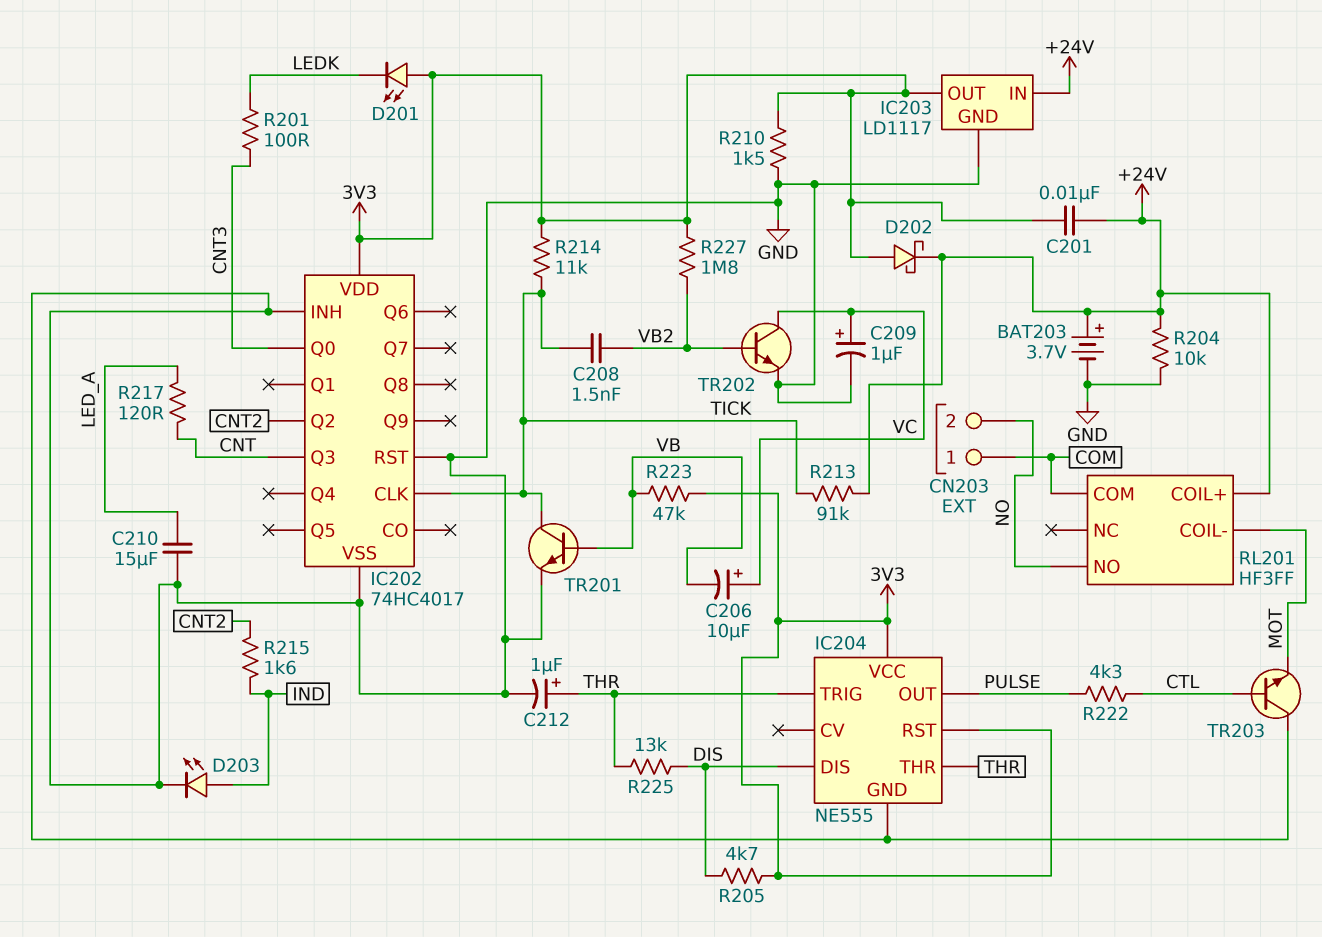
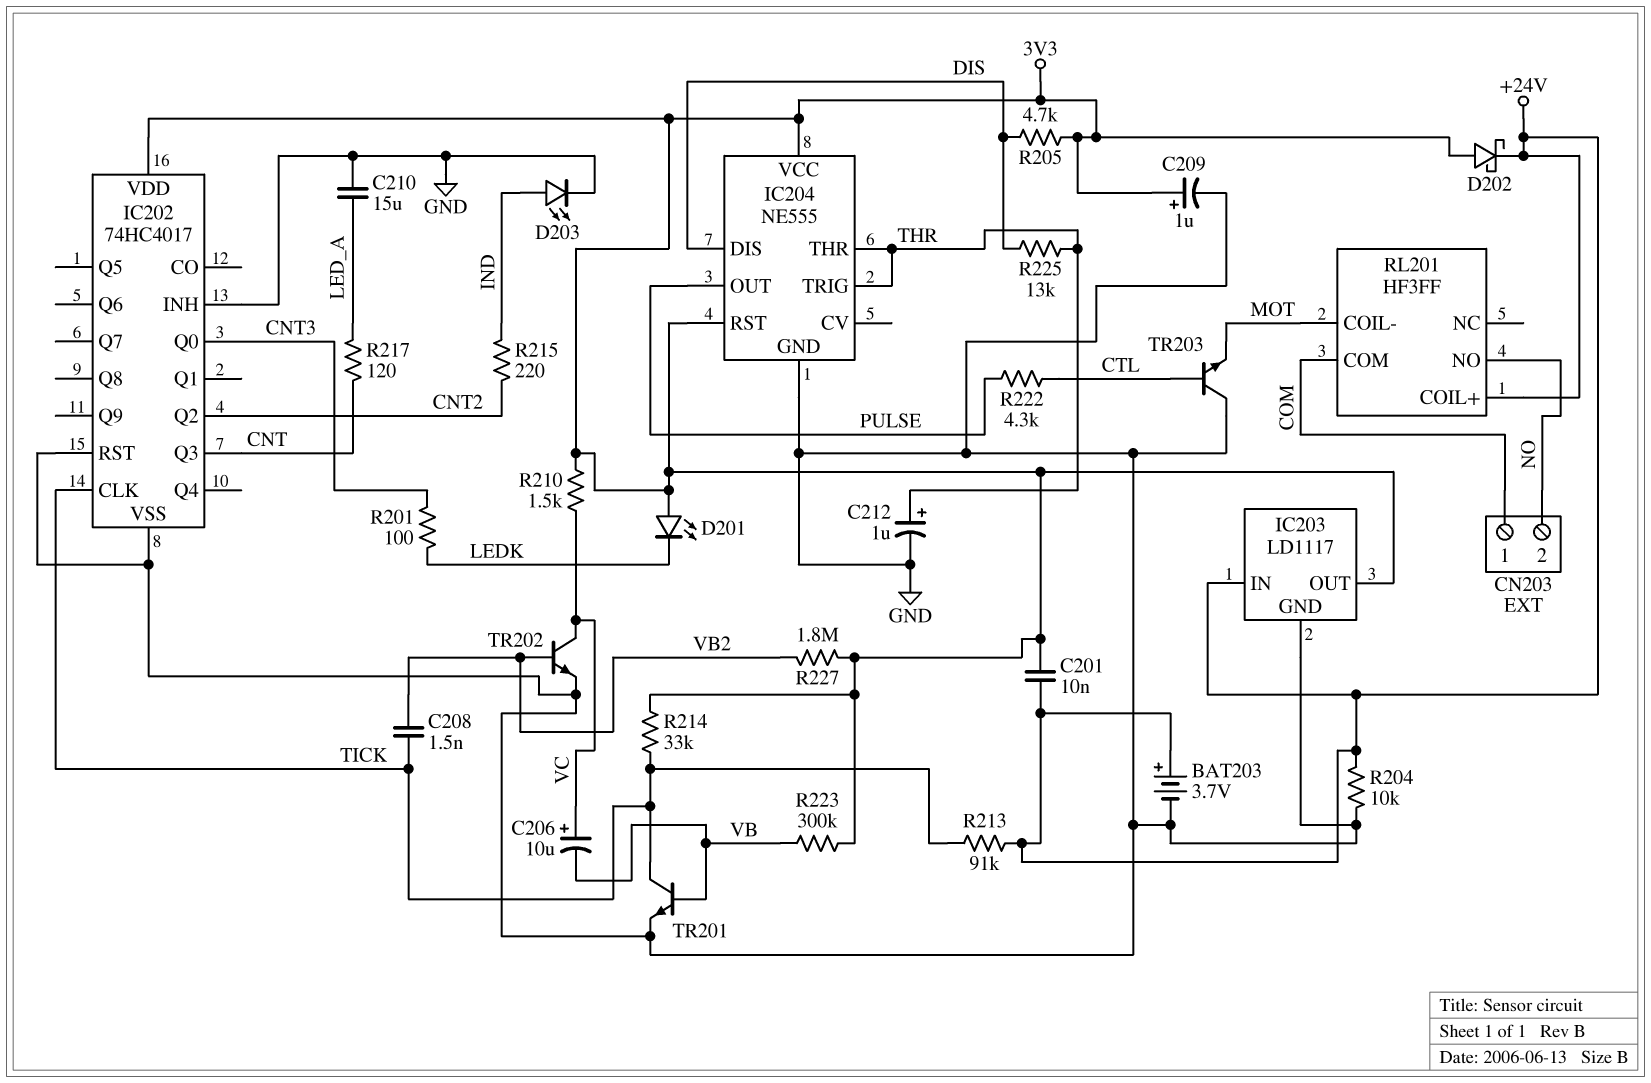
C209: 1uF (plus VC, minus GND) -> 1uF (plus 3V3, minus GND)
R210: 1.5k (3V3, GND) -> 1.5k (3V3, VC)
R214: 11k (3V3, TICK) -> 33k (3V3, TICK)
R215: 1.6k (CNT2, IND) -> 220 (CNT2, IND)
R223: 47k (3V3, VB) -> 300k (3V3, VB)

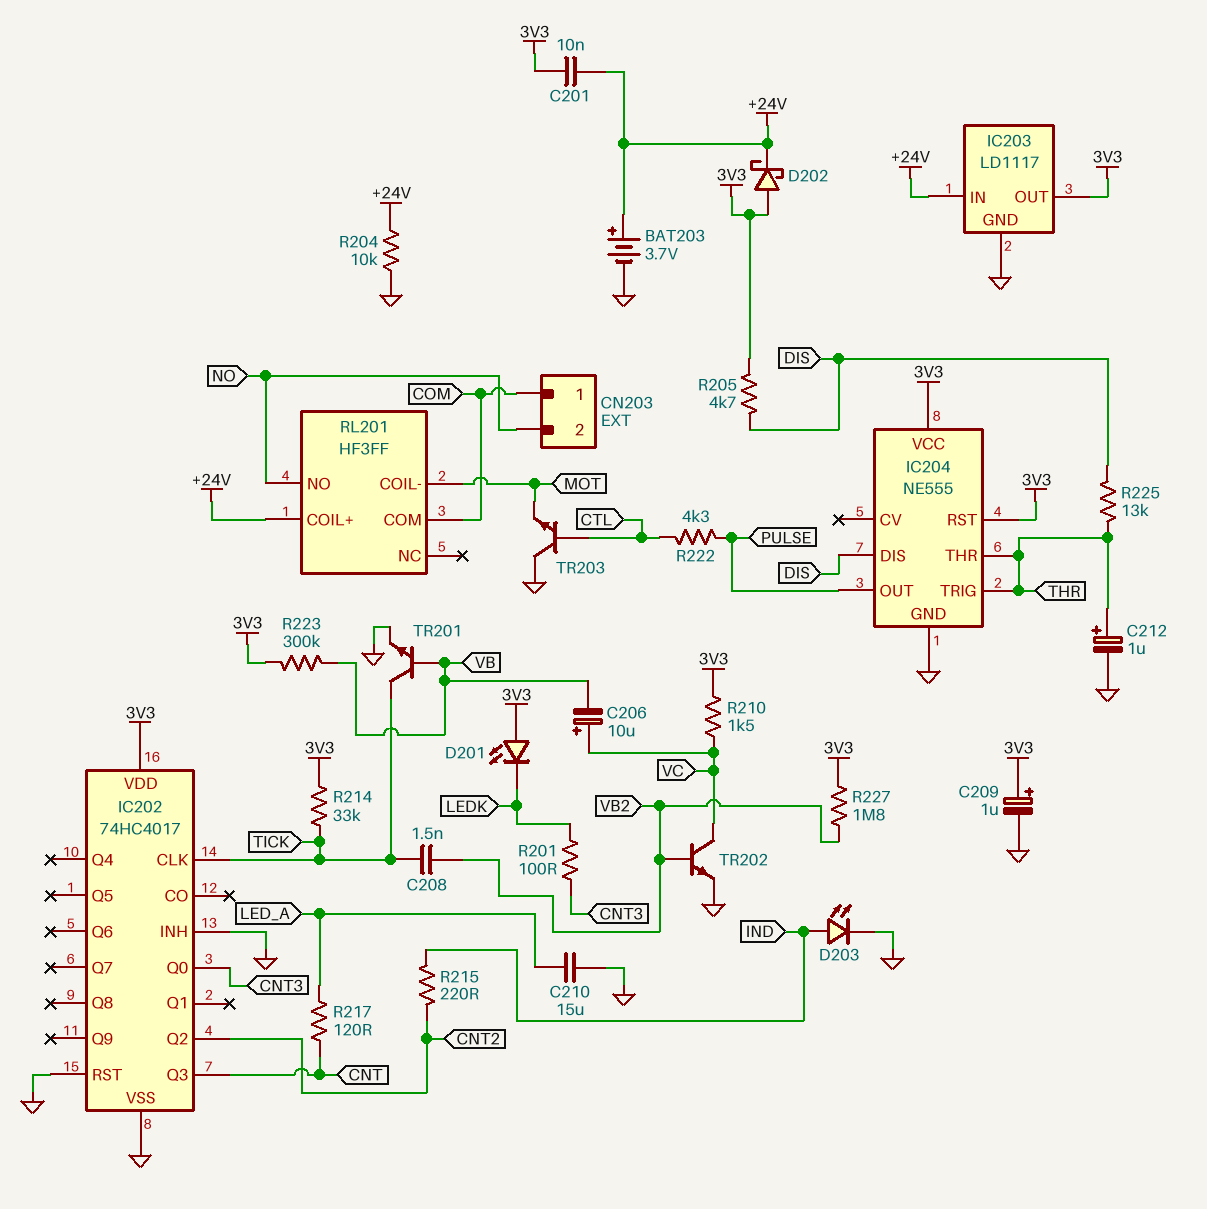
R213: 91k (+24V, TICK) -> none

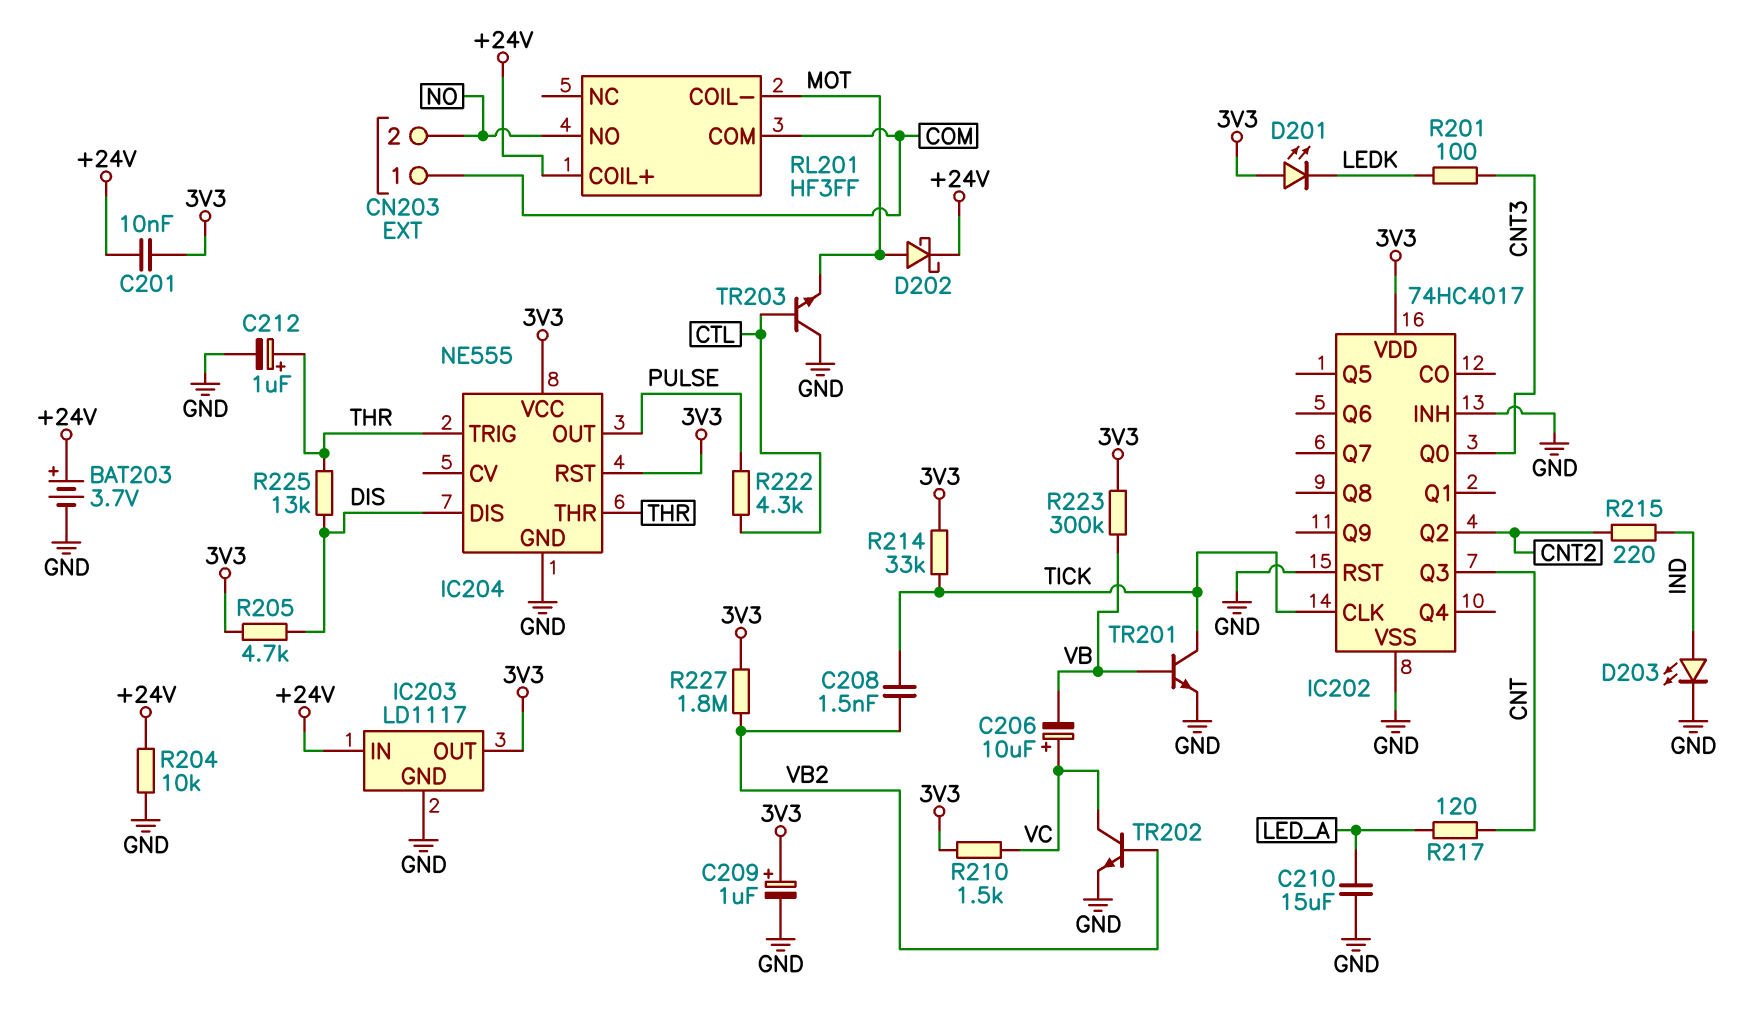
D202: schottky (A 3V3, K +24V) -> schottky (A MOT, K +24V)

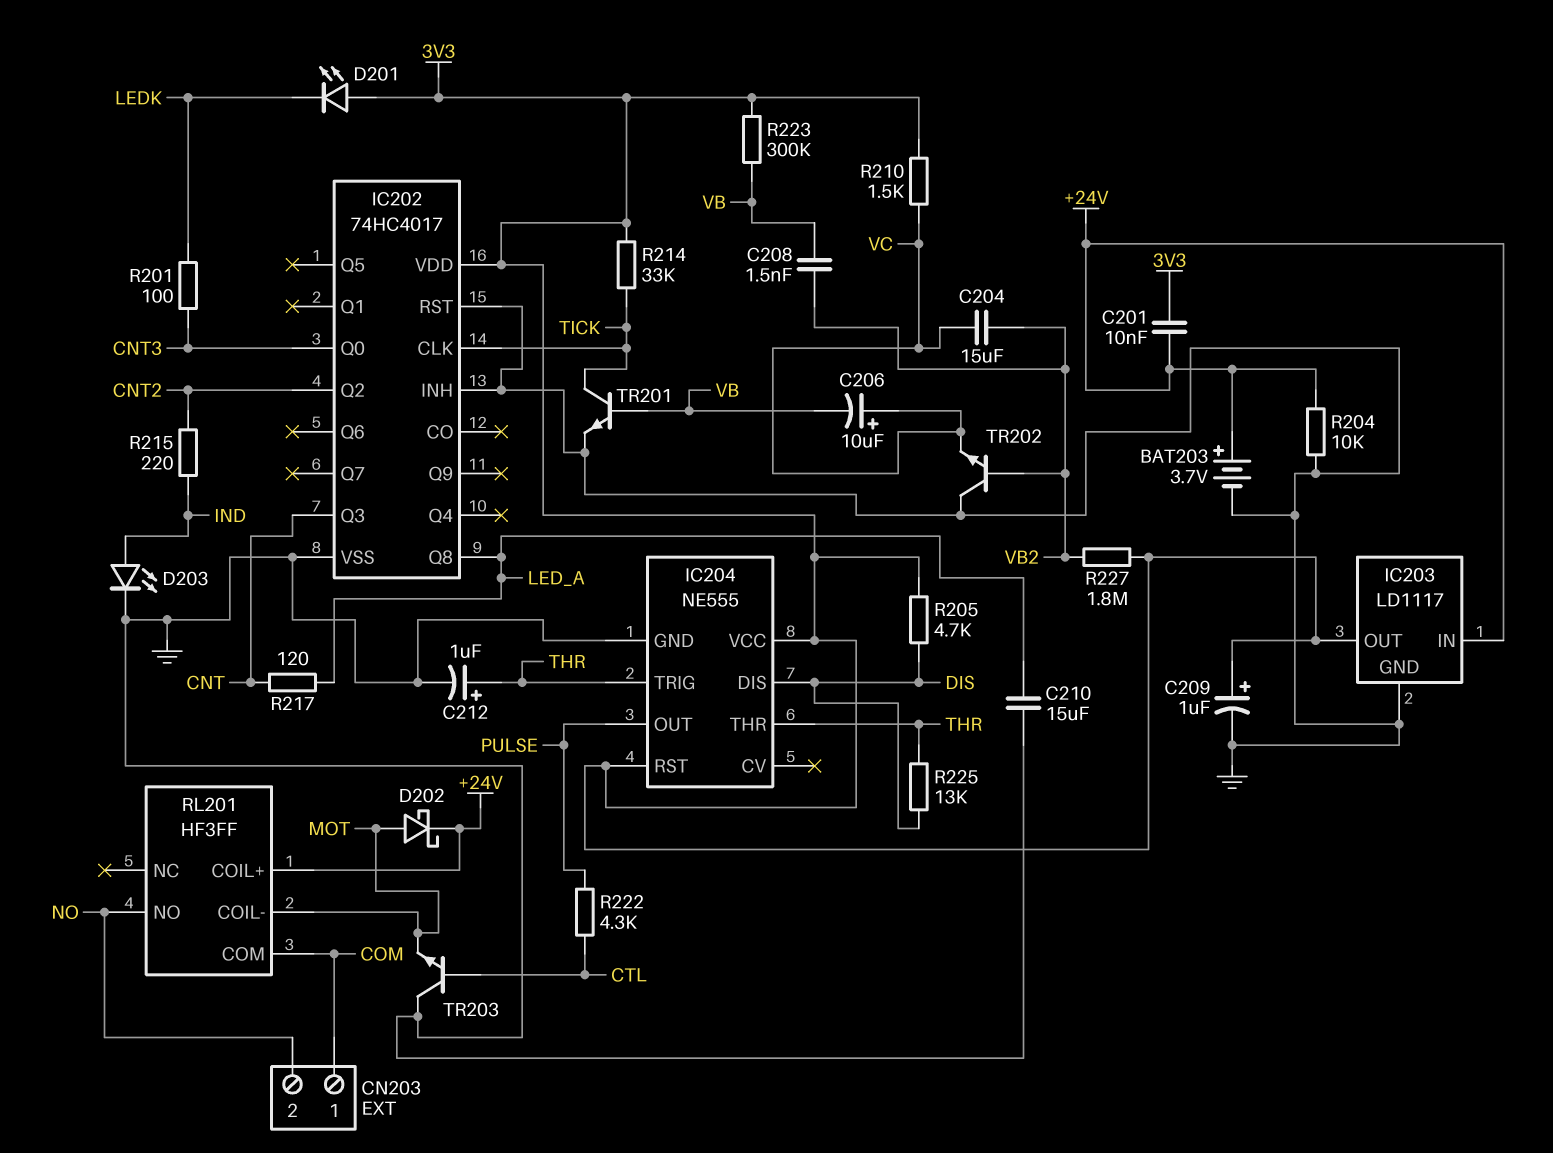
C204: none -> 15uF (VB2, VC)
C208: 1.5nF (TICK, VB2) -> 1.5nF (VB, VB2)
IC202 pin Q8: none -> LED_A
TR202: NPN (B VB2, C VC, E GND) -> NPN (B VB2, C GND, E VC)

